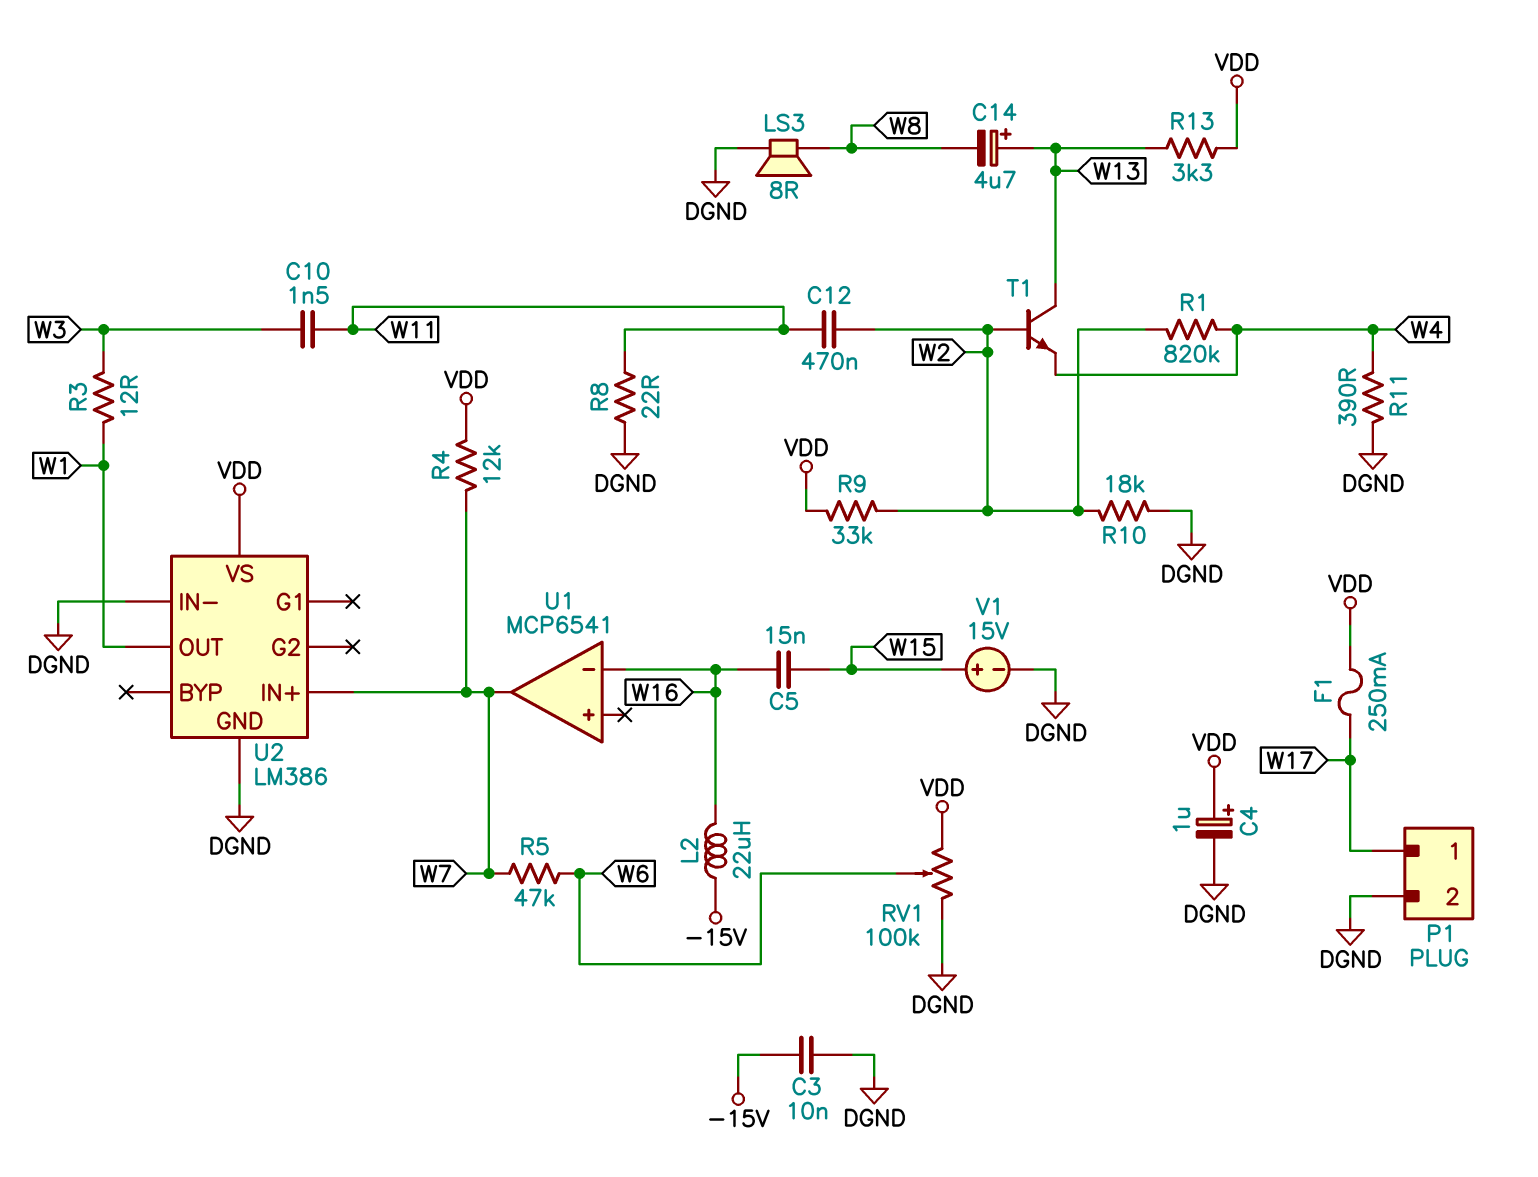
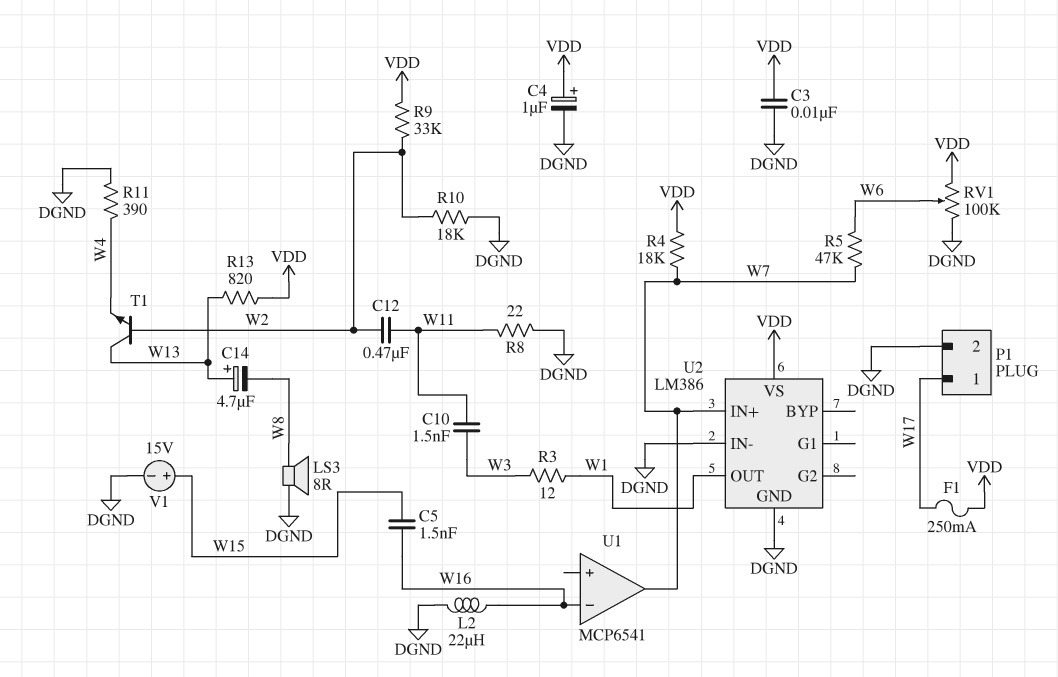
C3: 10nF (-15V, DGND) -> 10nF (DGND, VDD)
C5: 15nF (W15, W16) -> 1.5nF (W15, W16)
L2: 22uH (-15V, W16) -> 22uH (DGND, W16)
R1: 820k (W2, W4) -> none
R4: 12k (VDD, W7) -> 18k (VDD, W7)
R13: 3.3k (VDD, W13) -> 820 (VDD, W13)

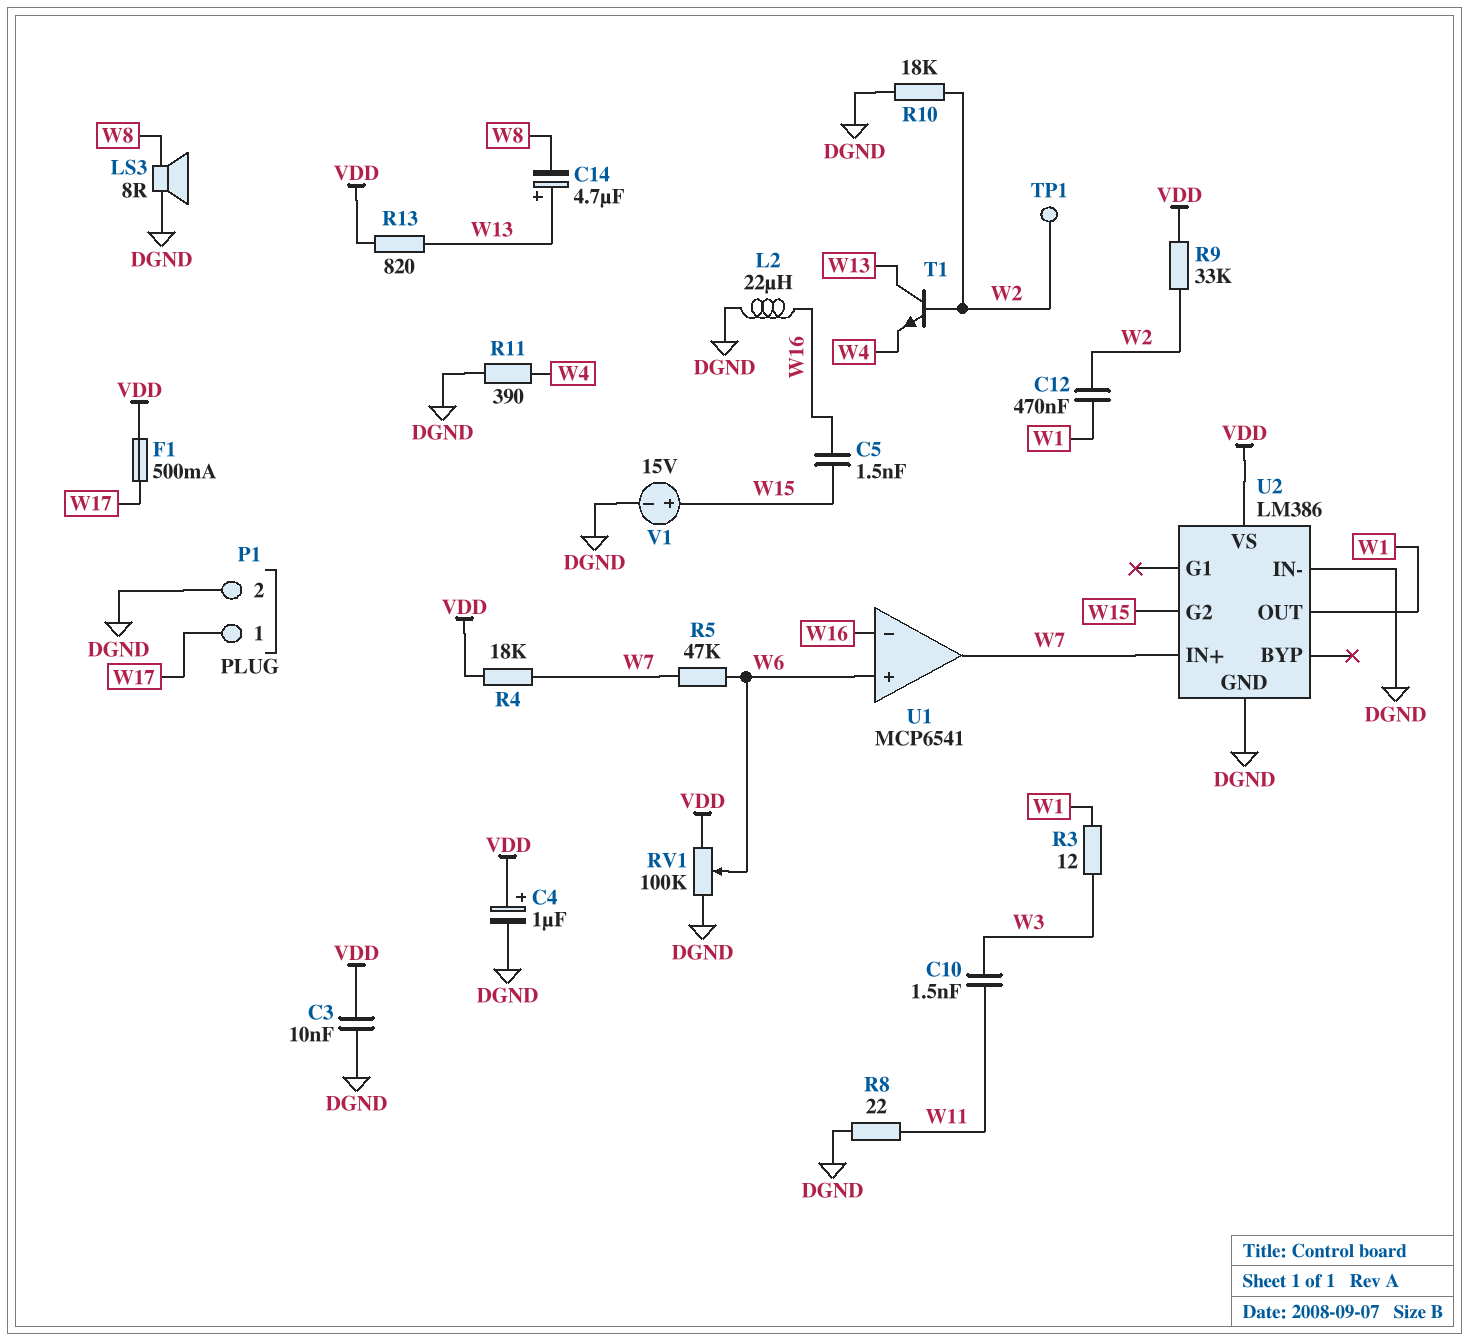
C12: 470nF (W2, W11) -> 470nF (W1, W2)
F1: 250mA (VDD, W17) -> 500mA (VDD, W17)
TP1: none -> test point (W2)
U1 pin in+: none -> W6
U2 pin G2: none -> W15

